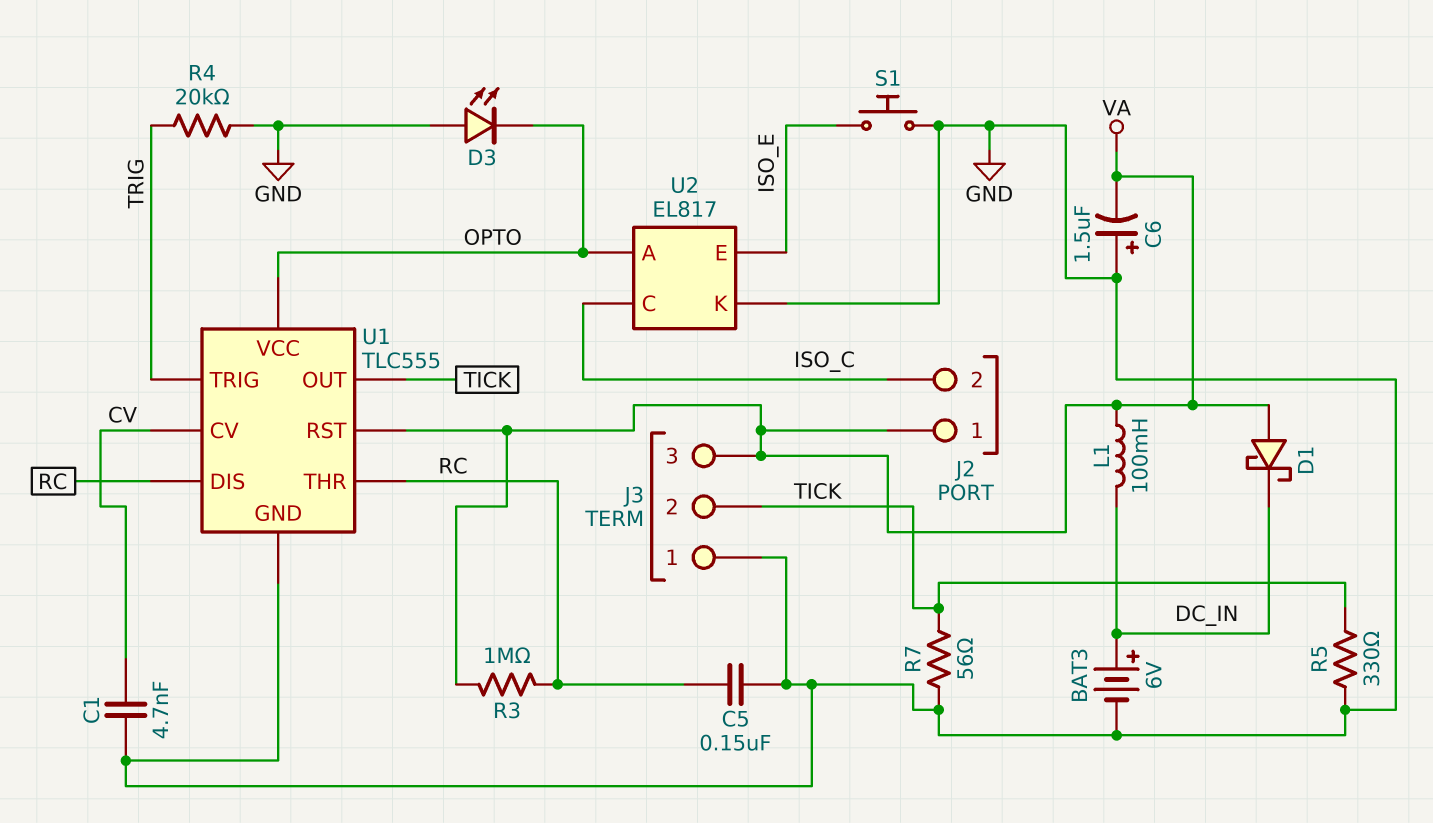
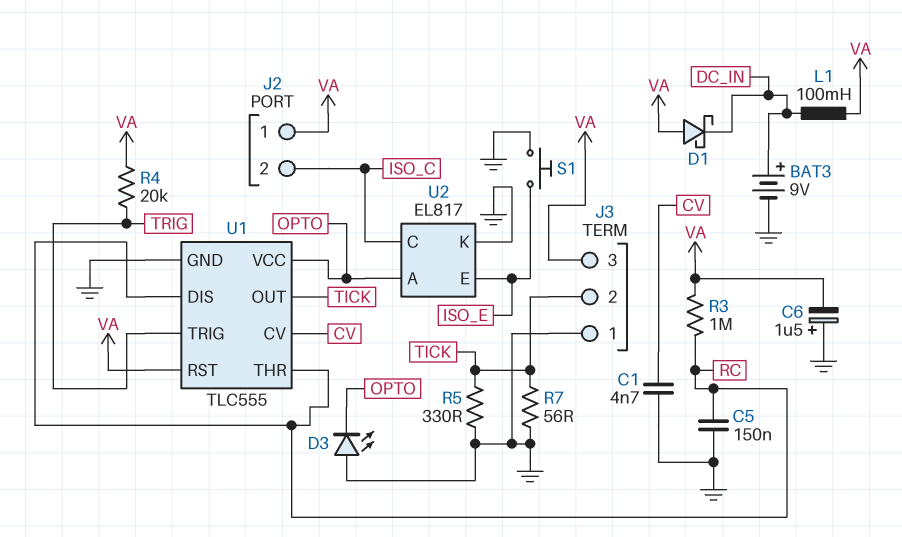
BAT3: 6V (plus DC_IN, minus GND) -> 9V (plus DC_IN, minus GND)
R4: 20k (GND, TRIG) -> 20k (TRIG, VA)

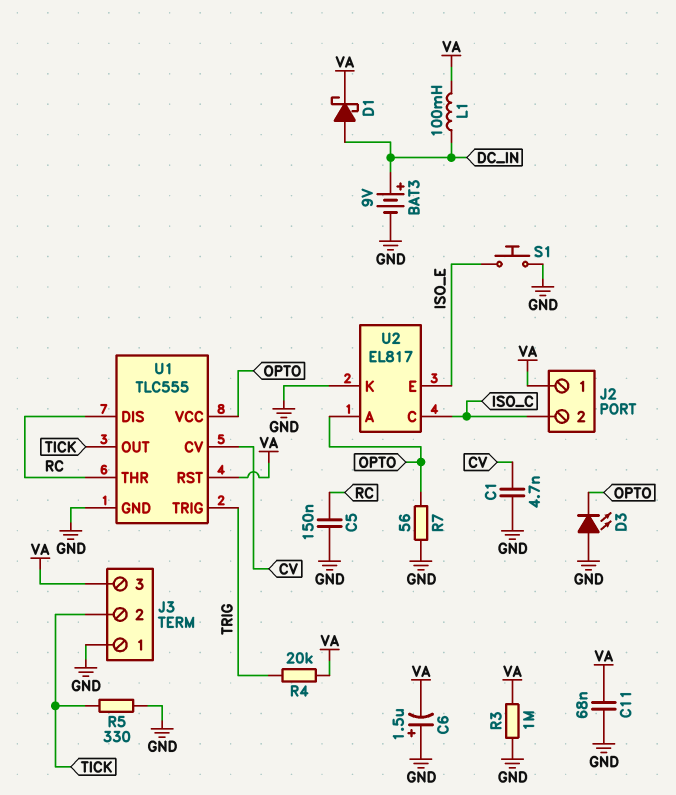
C11: none -> 68nF (GND, VA)
D1: schottky (A VA, K DC_IN) -> schottky (A DC_IN, K VA)
R3: 1M (RC, VA) -> 1M (GND, VA)
R7: 56 (GND, TICK) -> 56 (GND, OPTO)

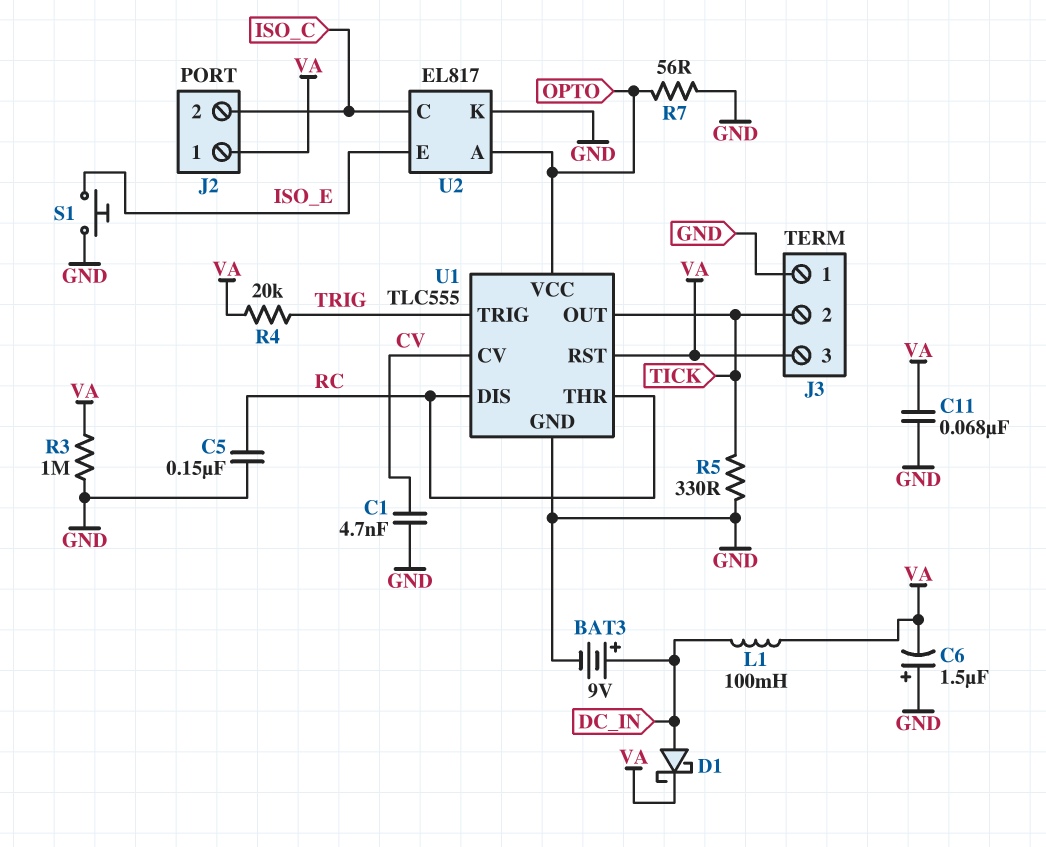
D3: LED (A GND, K OPTO) -> none

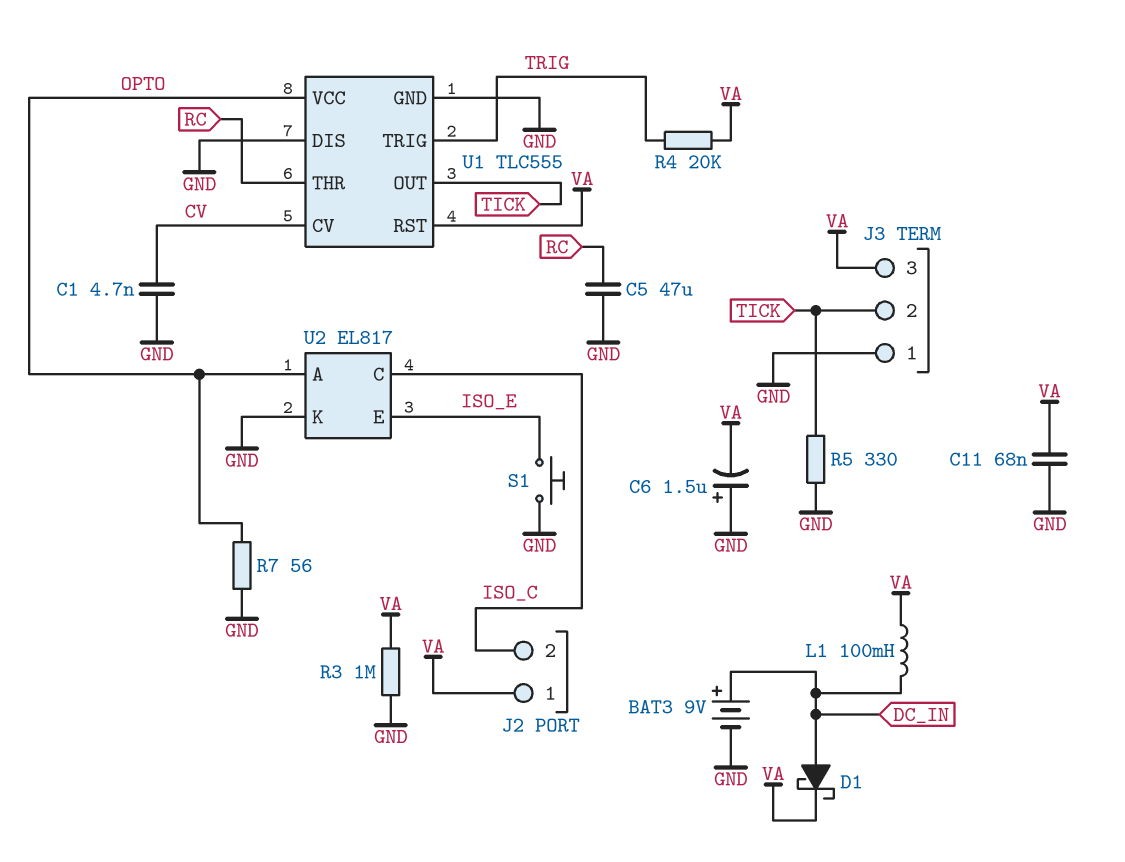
C5: 150nF (GND, RC) -> 47uF (GND, RC)
U1 pin DIS: RC -> GND

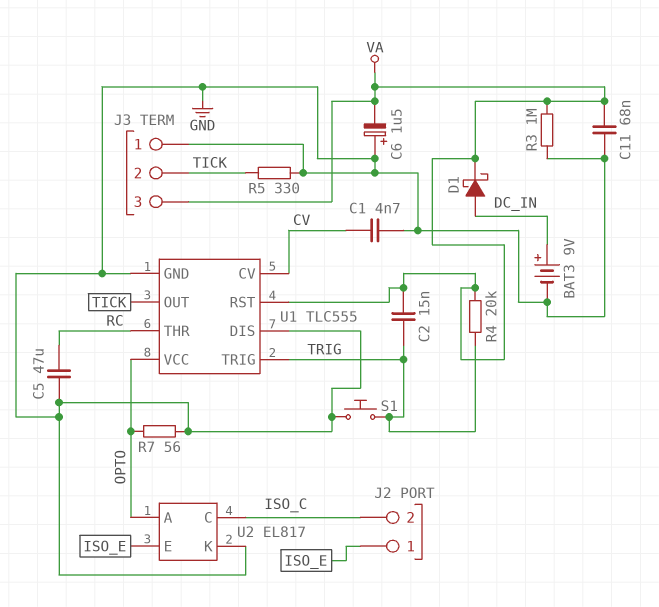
C2: none -> 15nF (TRIG, VA)
J2 pin 1: VA -> ISO_E
L1: 100mH (DC_IN, VA) -> none
S1: button (GND, ISO_E) -> button (GND, TRIG)

